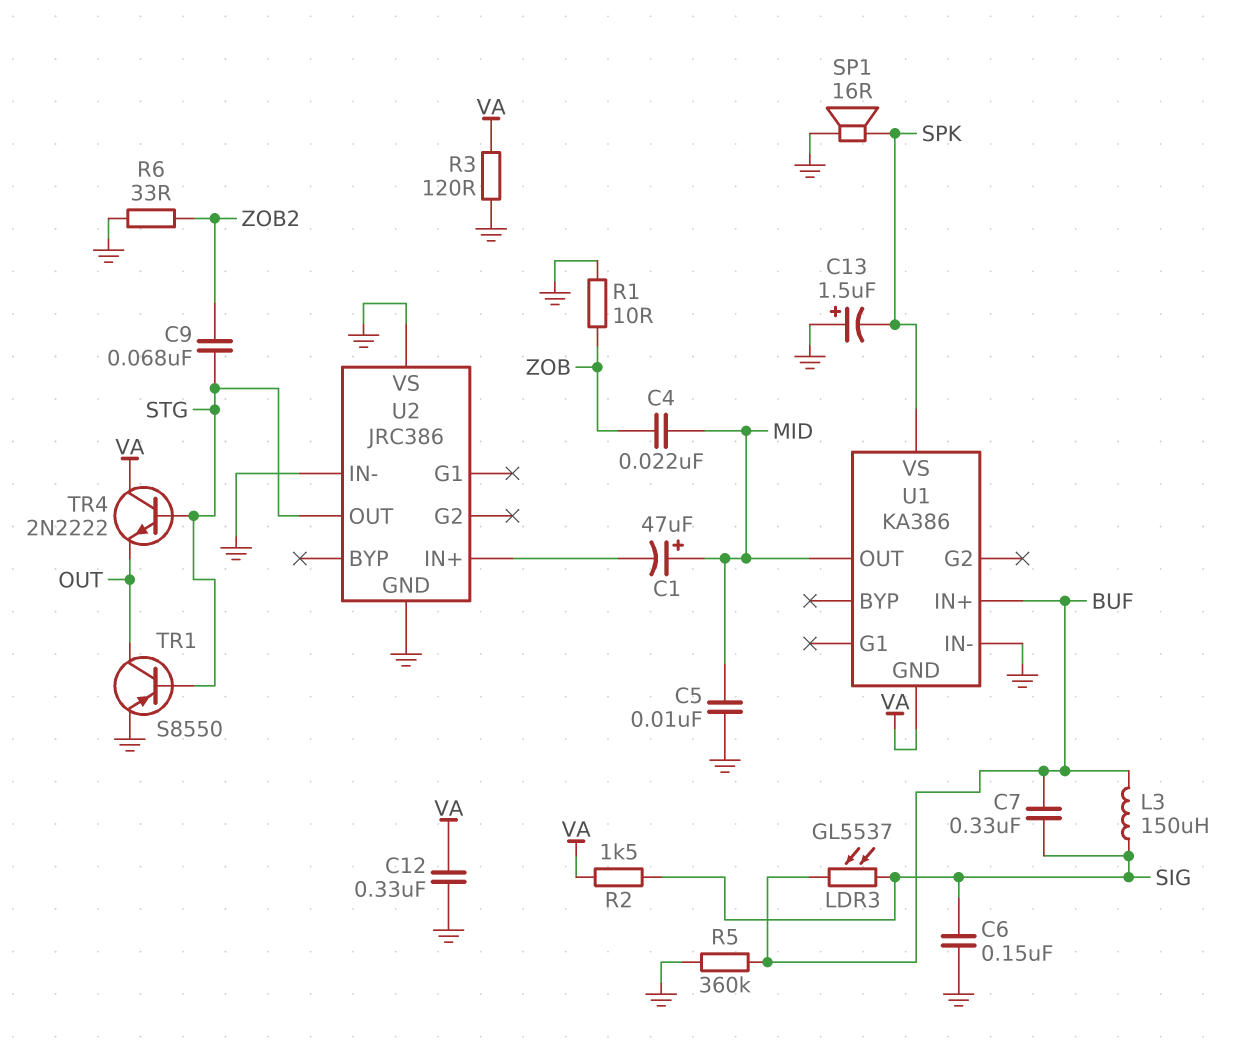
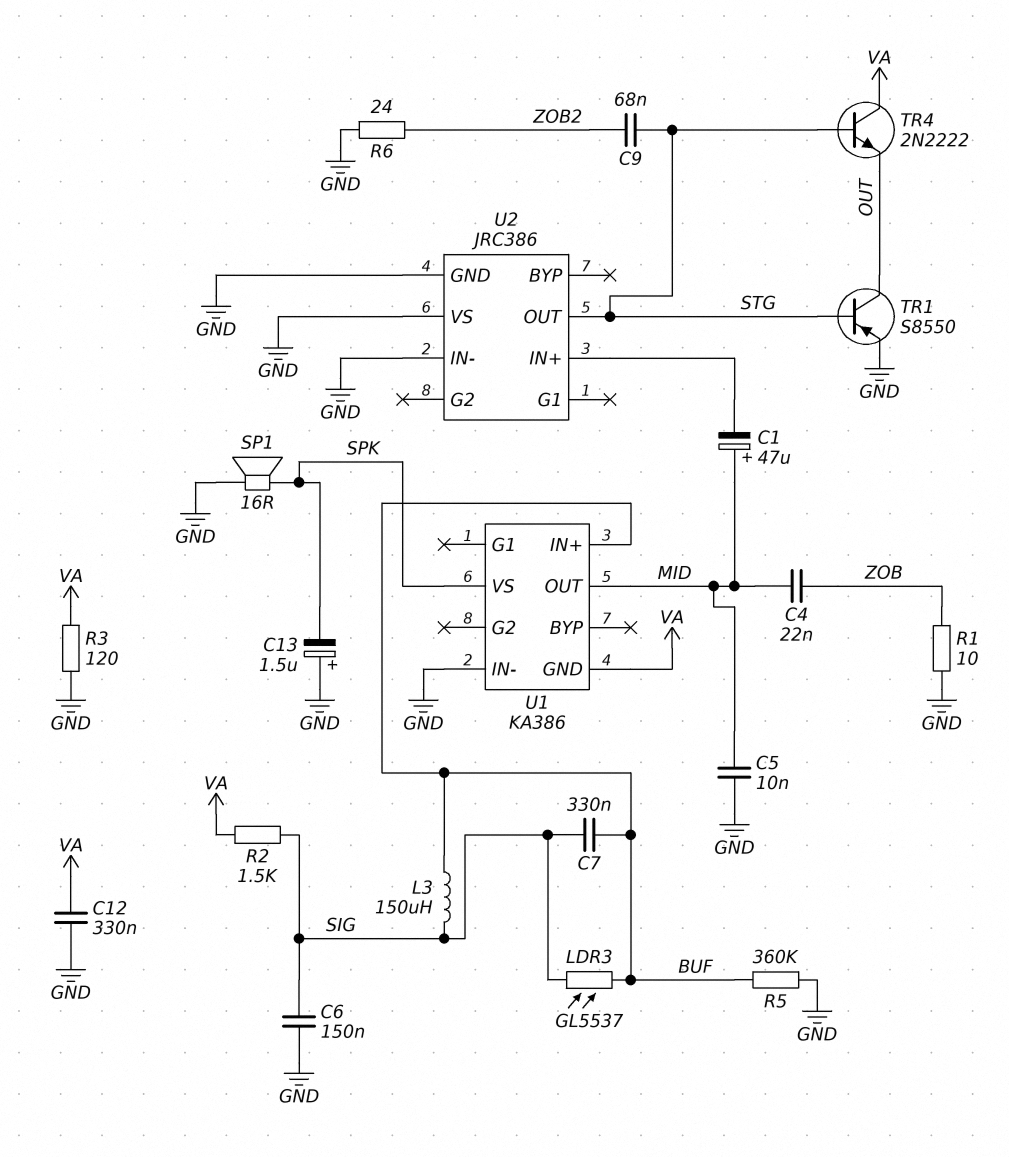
R6: 33 (GND, ZOB2) -> 24 (GND, ZOB2)

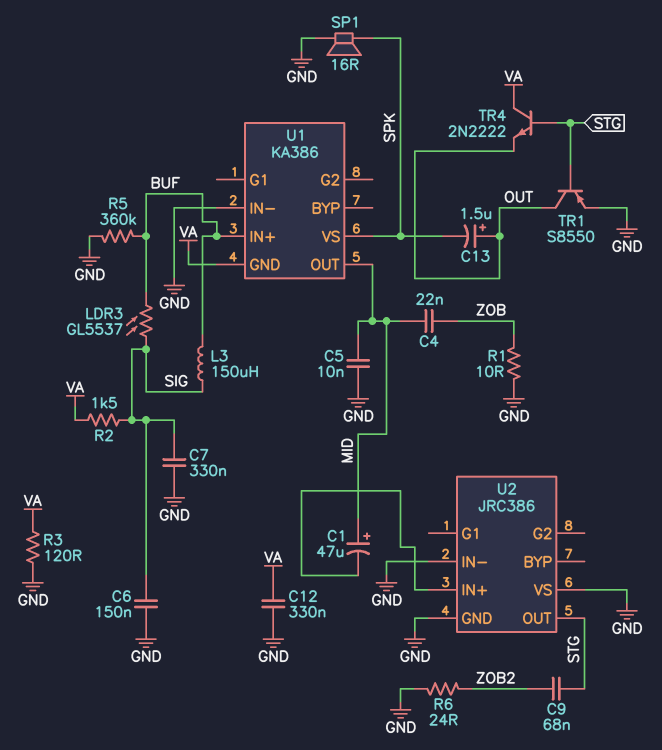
C7: 330nF (BUF, SIG) -> 330nF (GND, SIG)
C13: 1.5uF (plus GND, minus SPK) -> 1.5uF (plus OUT, minus SPK)

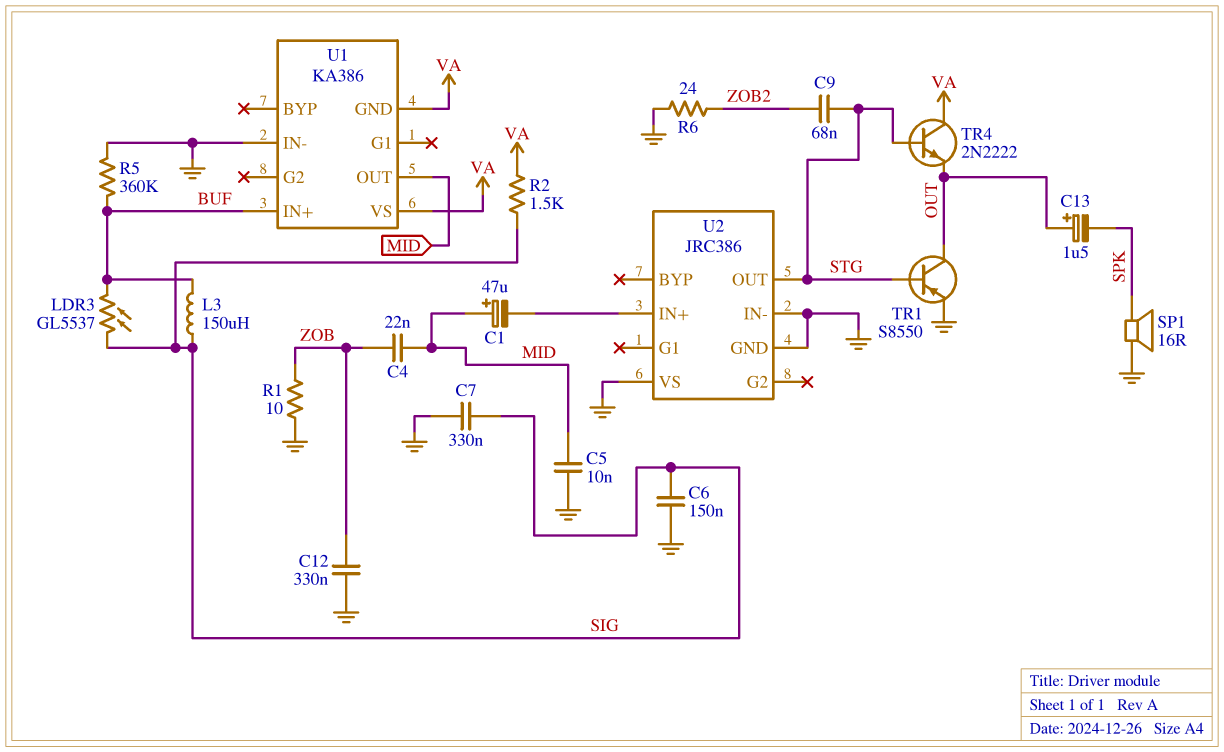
C12: 330nF (GND, VA) -> 330nF (GND, ZOB)
R3: 120 (GND, VA) -> none
U1 pin VS: SPK -> VA

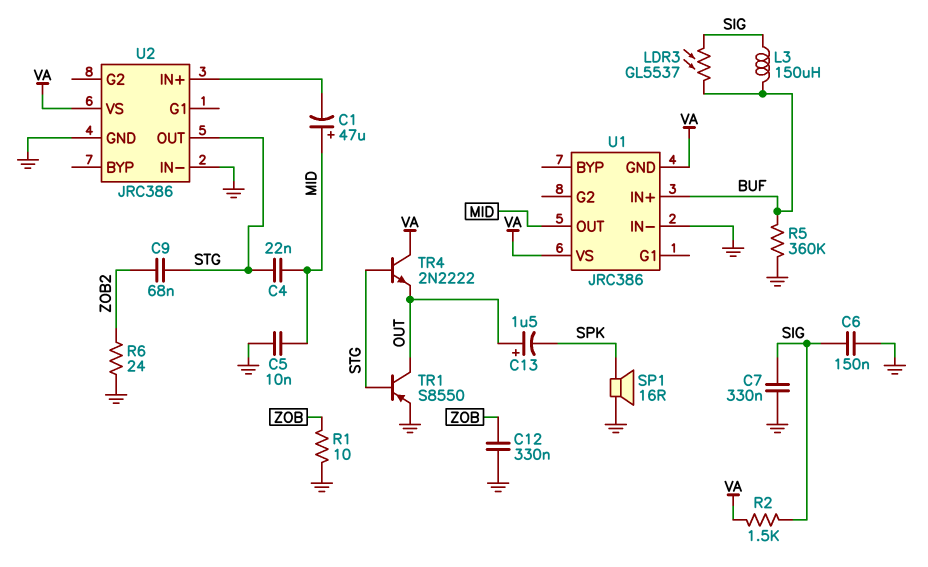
C4: 22nF (MID, ZOB) -> 22nF (MID, STG)
U1: KA386 -> JRC386
U2 pin VS: GND -> VA

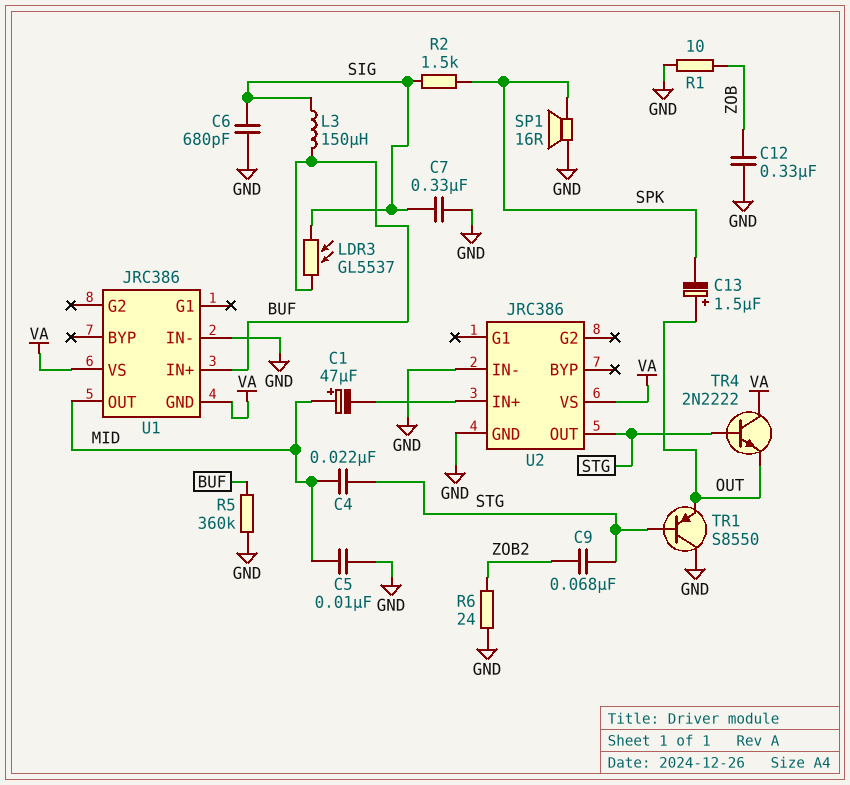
C6: 150nF (GND, SIG) -> 680pF (GND, SIG)
R2: 1.5k (SIG, VA) -> 1.5k (SIG, SPK)
TR1: PNP S8550 (B STG, C OUT, E GND) -> PNP S8550 (B STG, C GND, E OUT)

